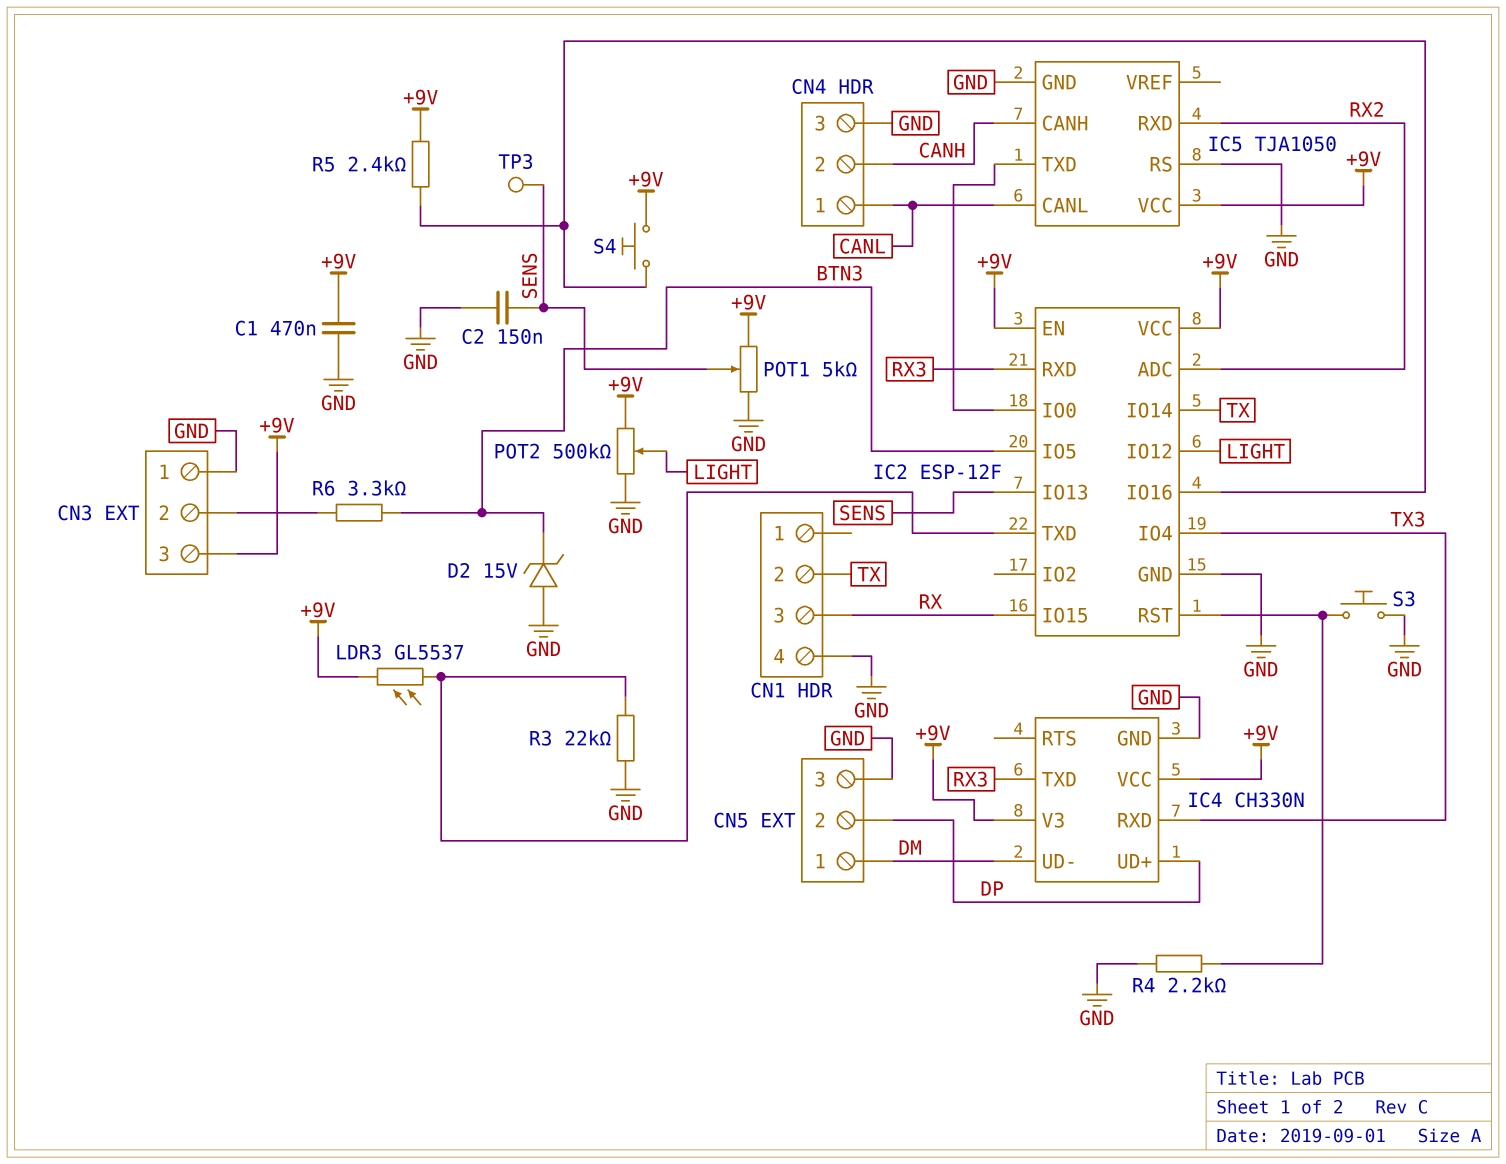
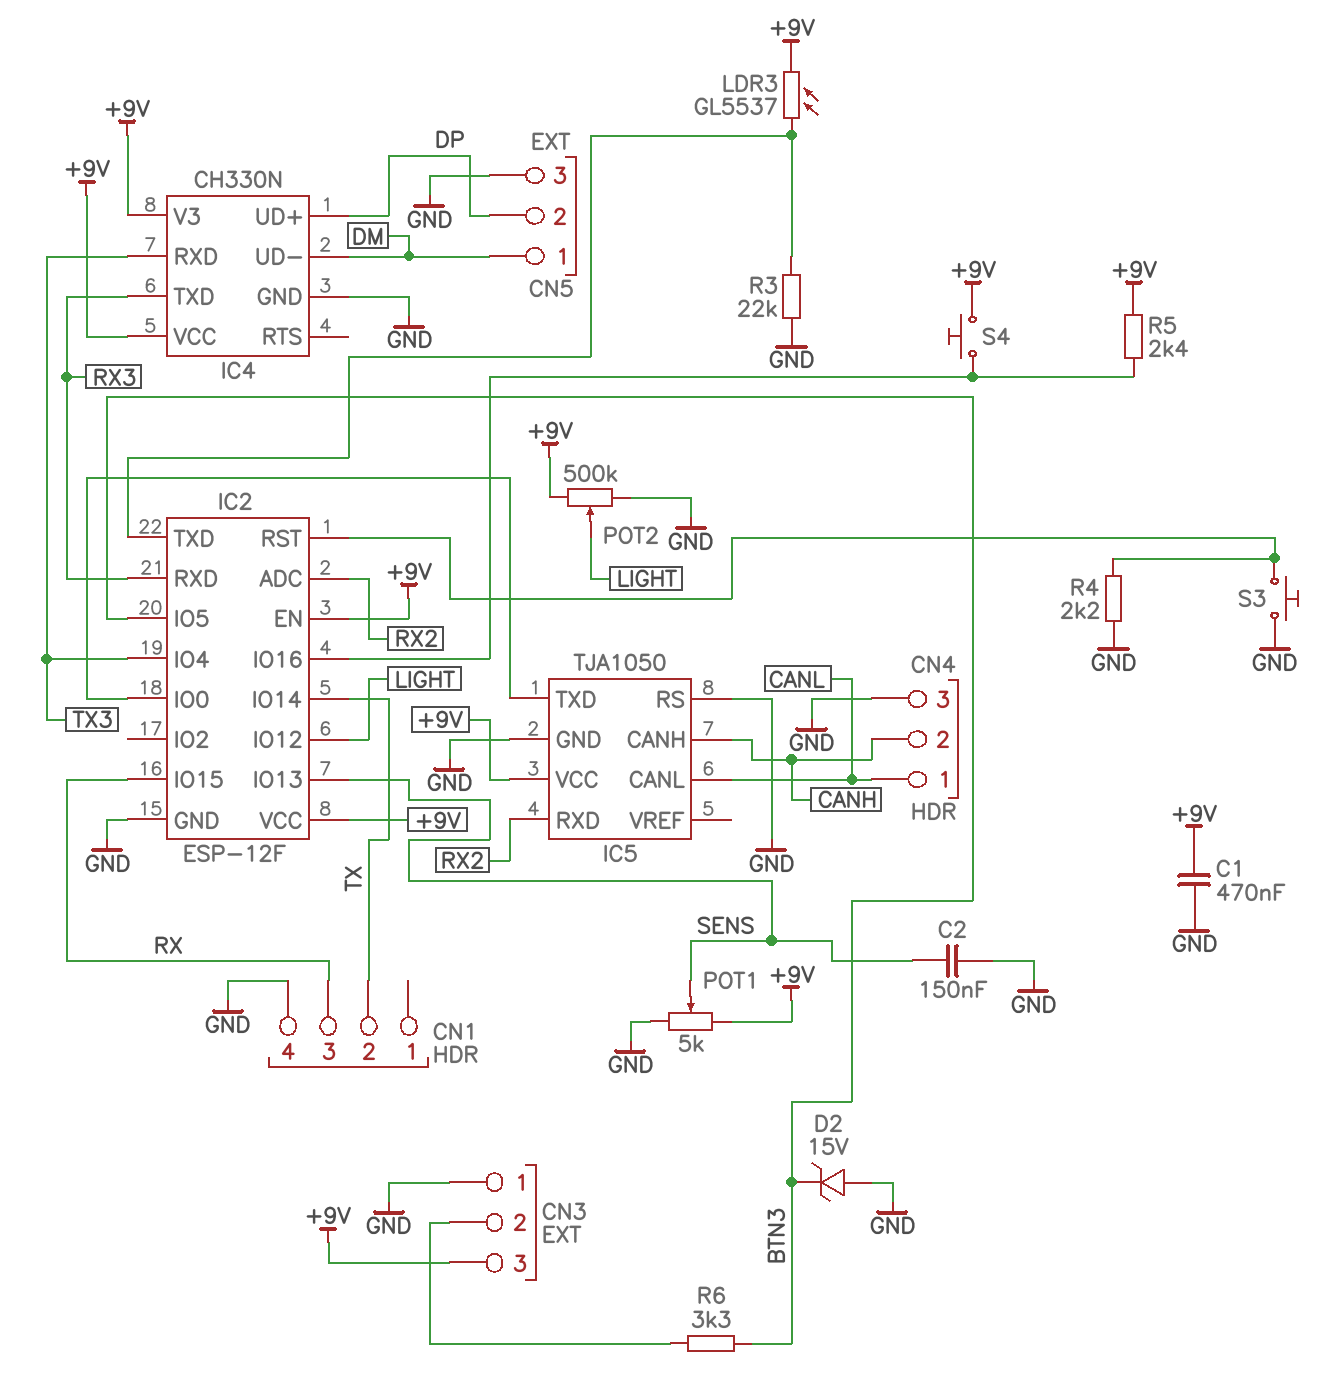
TP3: test point (SENS) -> none

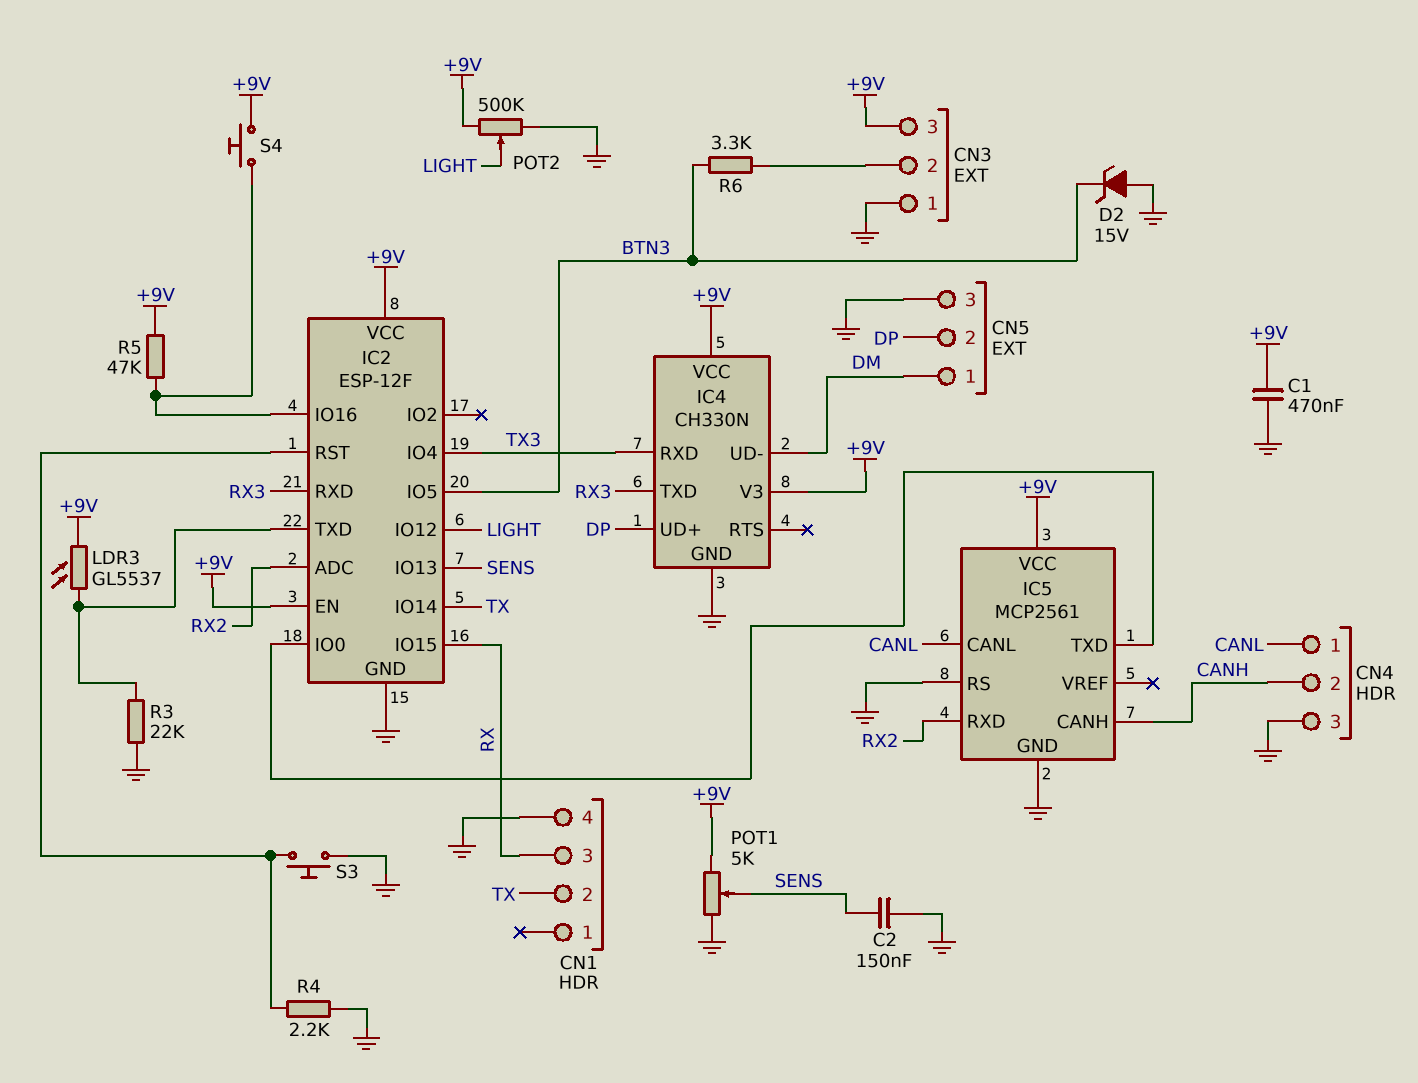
IC5: TJA1050 -> MCP2561
R5: 2.4k (+9V, IC2/IO16) -> 47k (+9V, IC2/IO16)

